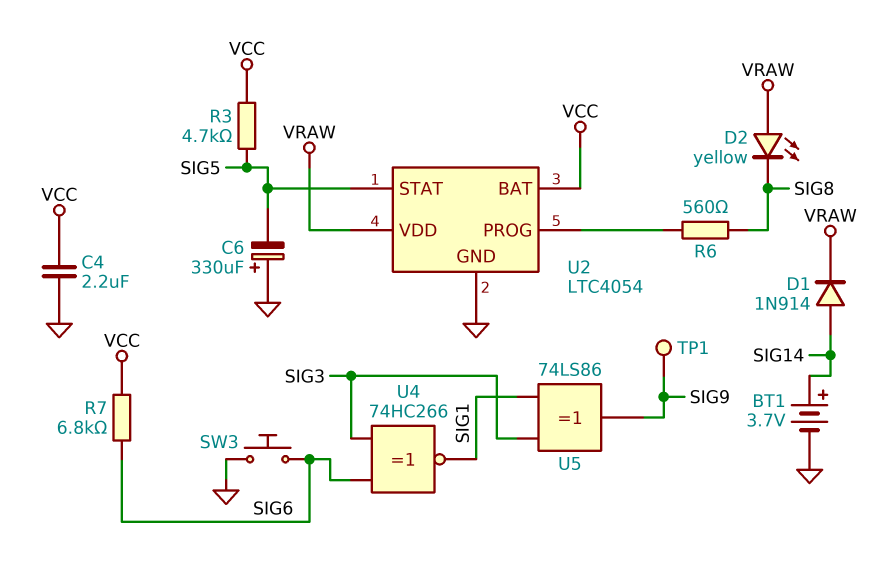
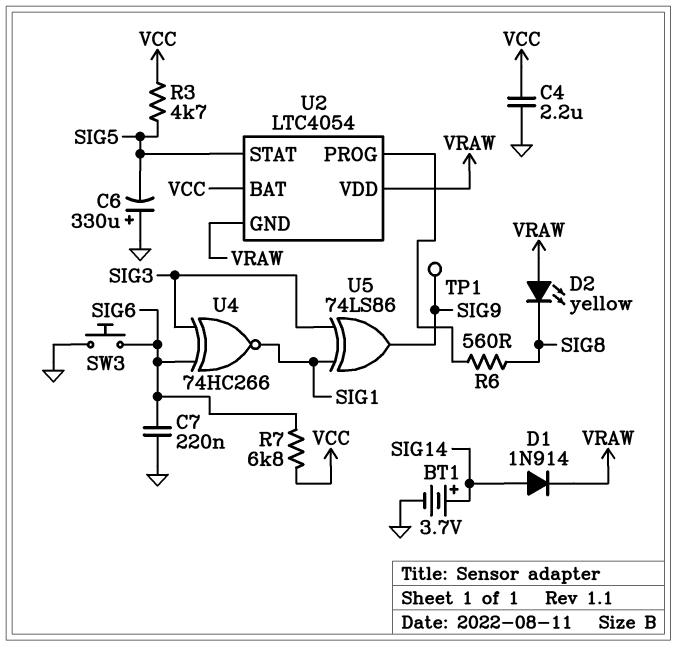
C7: none -> 220nF (GND, SIG6)
U2 pin GND: GND -> VRAW

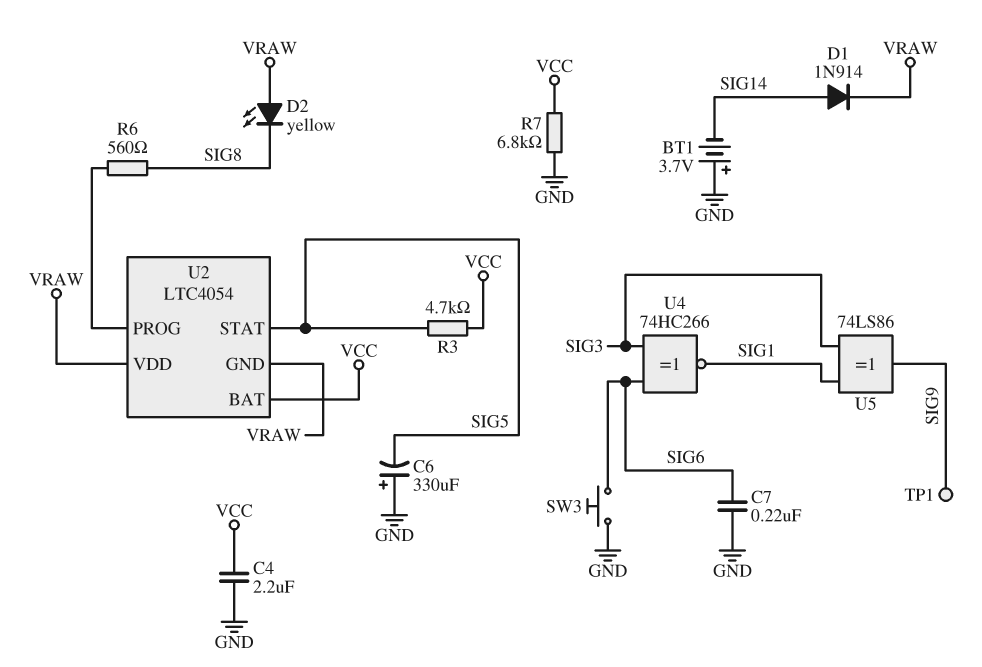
BT1: 3.7V (plus SIG14, minus GND) -> 3.7V (plus GND, minus SIG14)
R7: 6.8k (SIG6, VCC) -> 6.8k (GND, VCC)

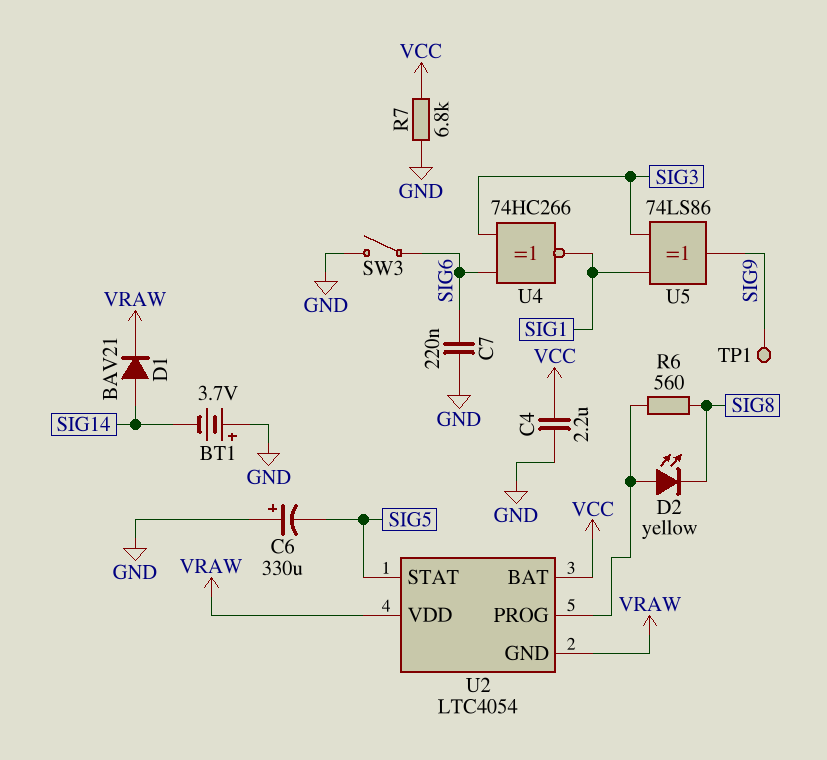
D1: diode 1N914 (A SIG14, K VRAW) -> diode BAV21 (A SIG14, K VRAW)
D2: LED yellow (A VRAW, K SIG8) -> LED yellow (A U2/PROG, K SIG8)
R3: 4.7k (SIG5, VCC) -> none
SW3: button (GND, SIG6) -> switch (GND, SIG6)

